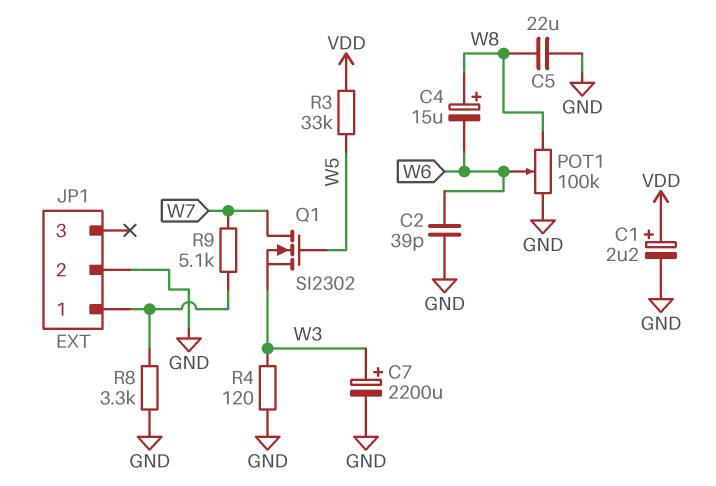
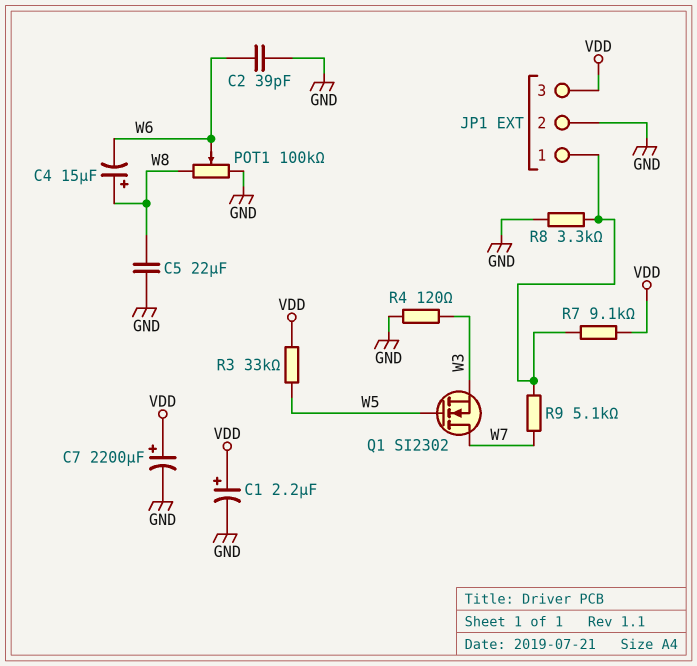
C7: 2200uF (plus W3, minus GND) -> 2200uF (plus VDD, minus GND)
JP1 pin 3: none -> VDD
R7: none -> 9.1k (JP1/1, VDD)

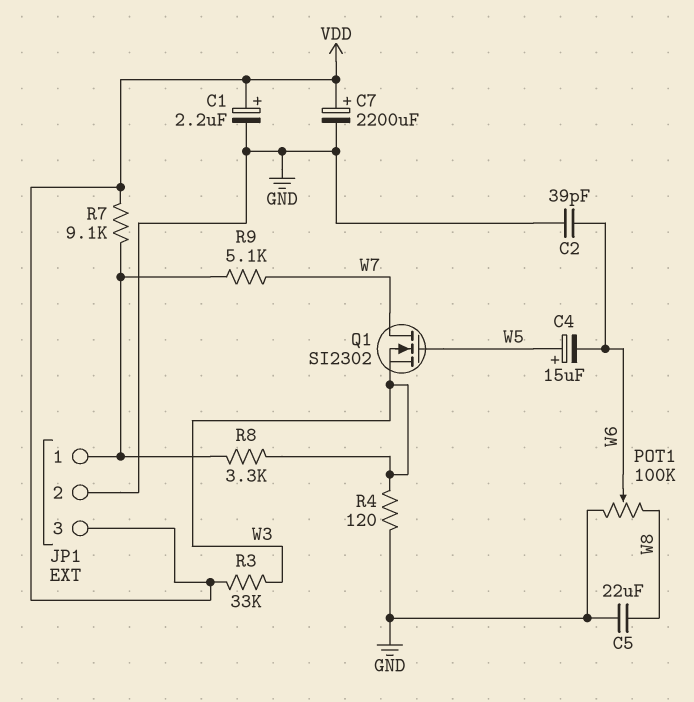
C4: 15uF (plus W8, minus W6) -> 15uF (plus W5, minus W6)
R3: 33k (VDD, W5) -> 33k (VDD, W3)
R8: 3.3k (GND, JP1/1) -> 3.3k (JP1/1, W3)

